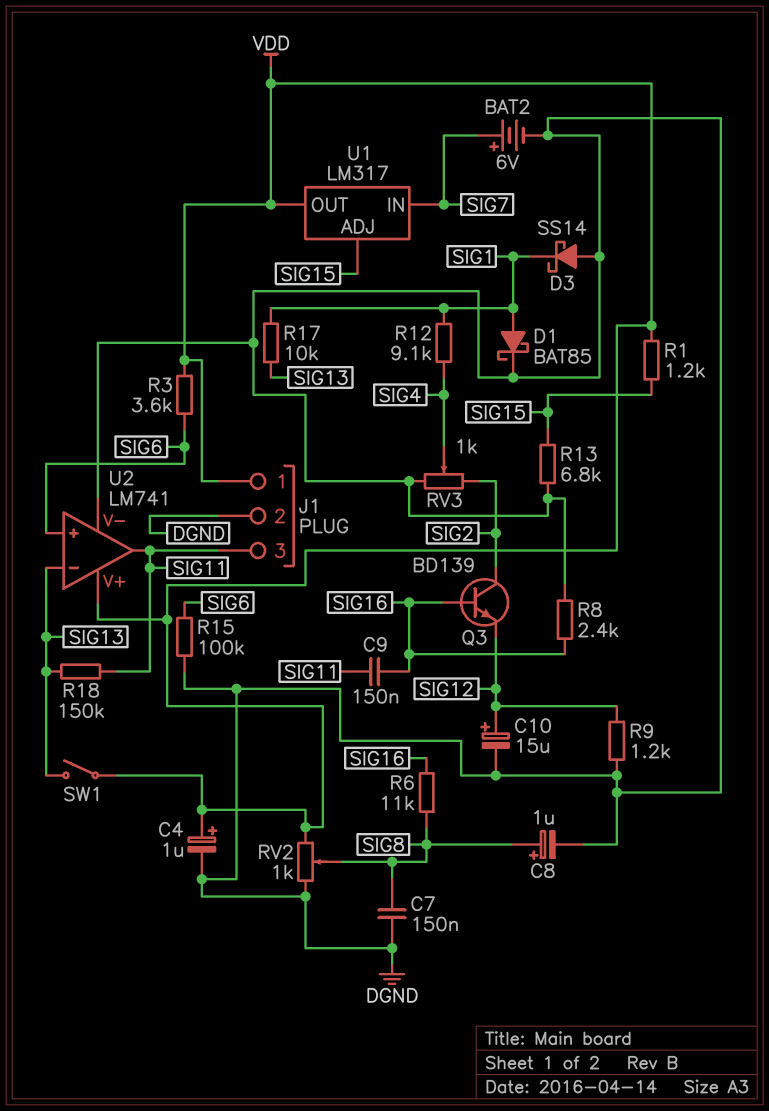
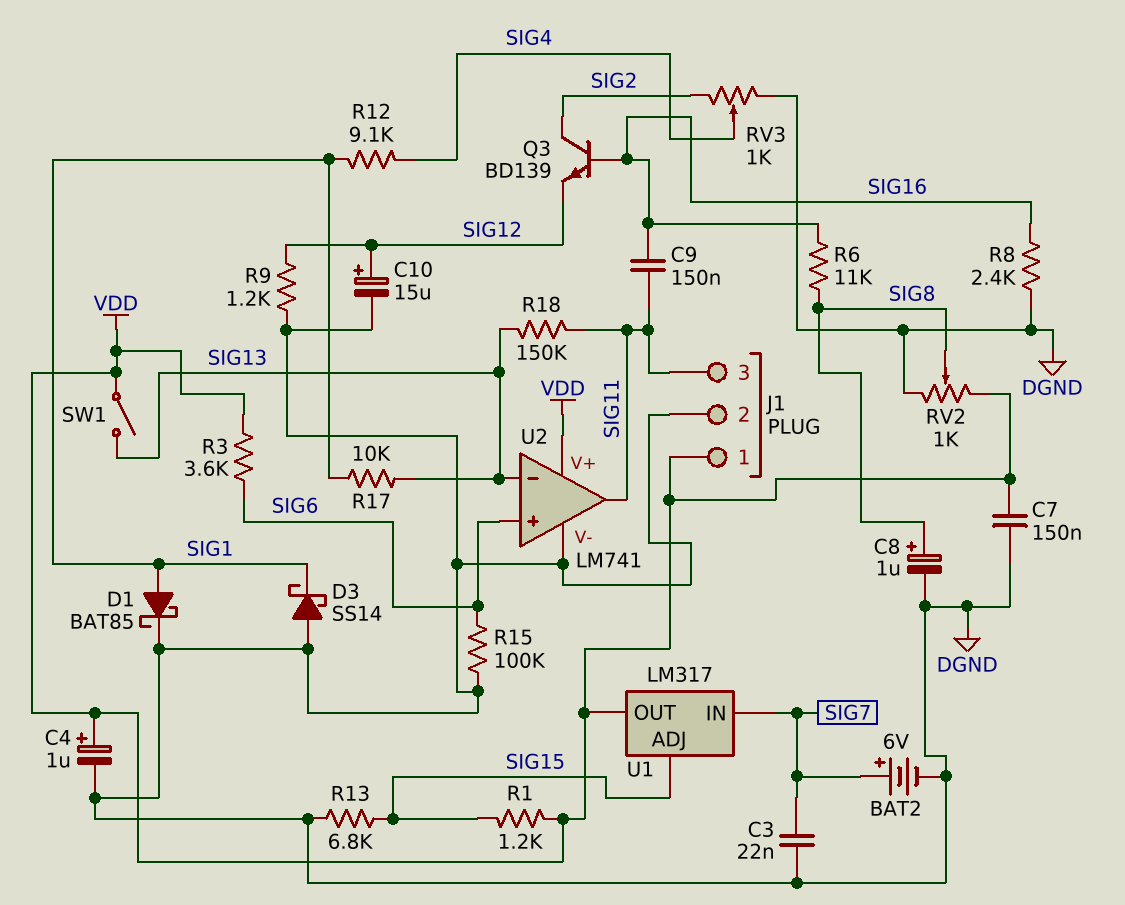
C3: none -> 22nF (DGND, SIG7)
C7: 150nF (DGND, SIG8) -> 150nF (DGND, VDD)

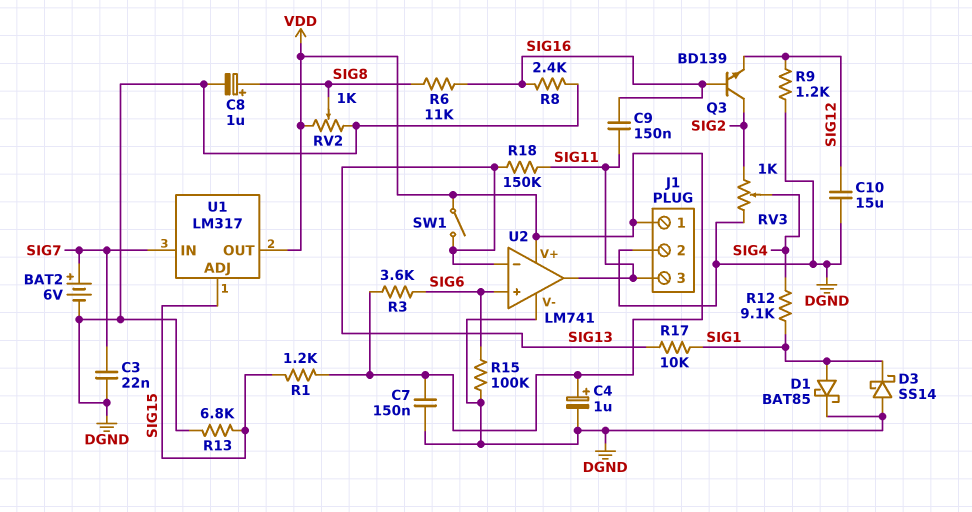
C10: 15uF (plus SIG12, minus DGND) -> 15uF (DGND, SIG12)

